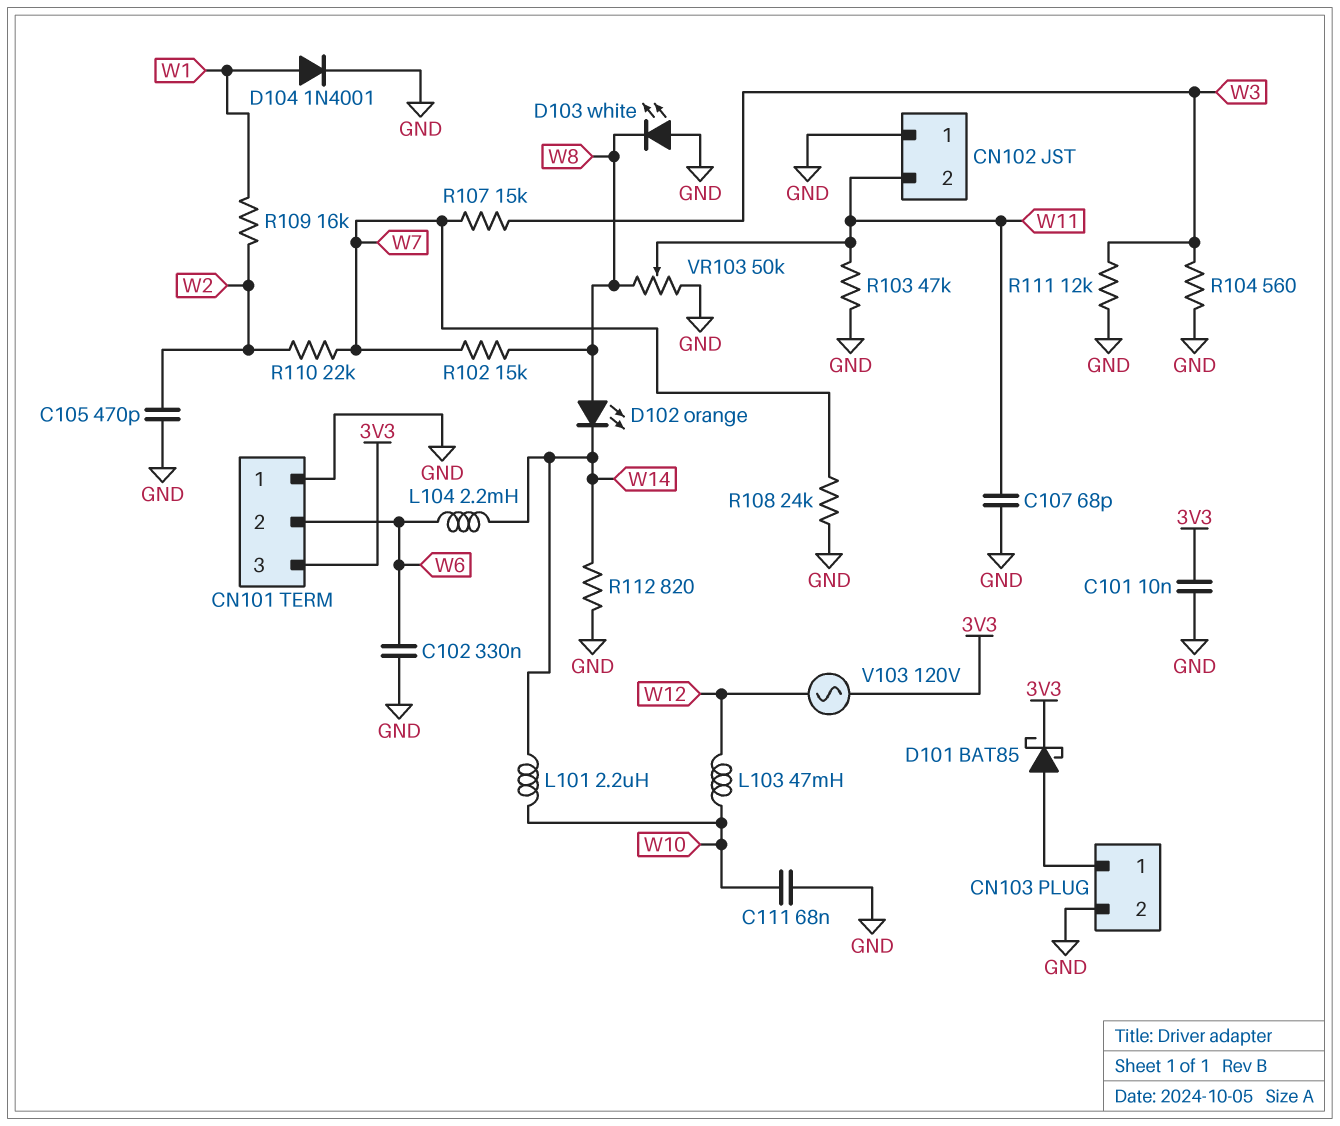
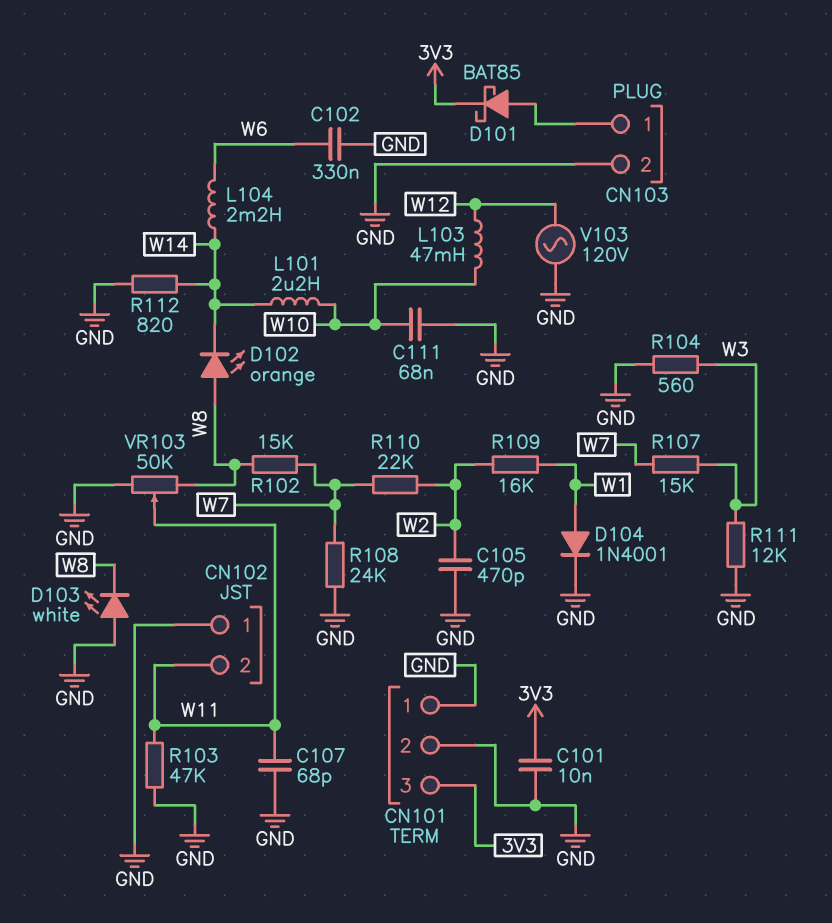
CN101 pin 2: W6 -> GND
V103: AC 120V (3V3, W12) -> AC 120V (GND, W12)

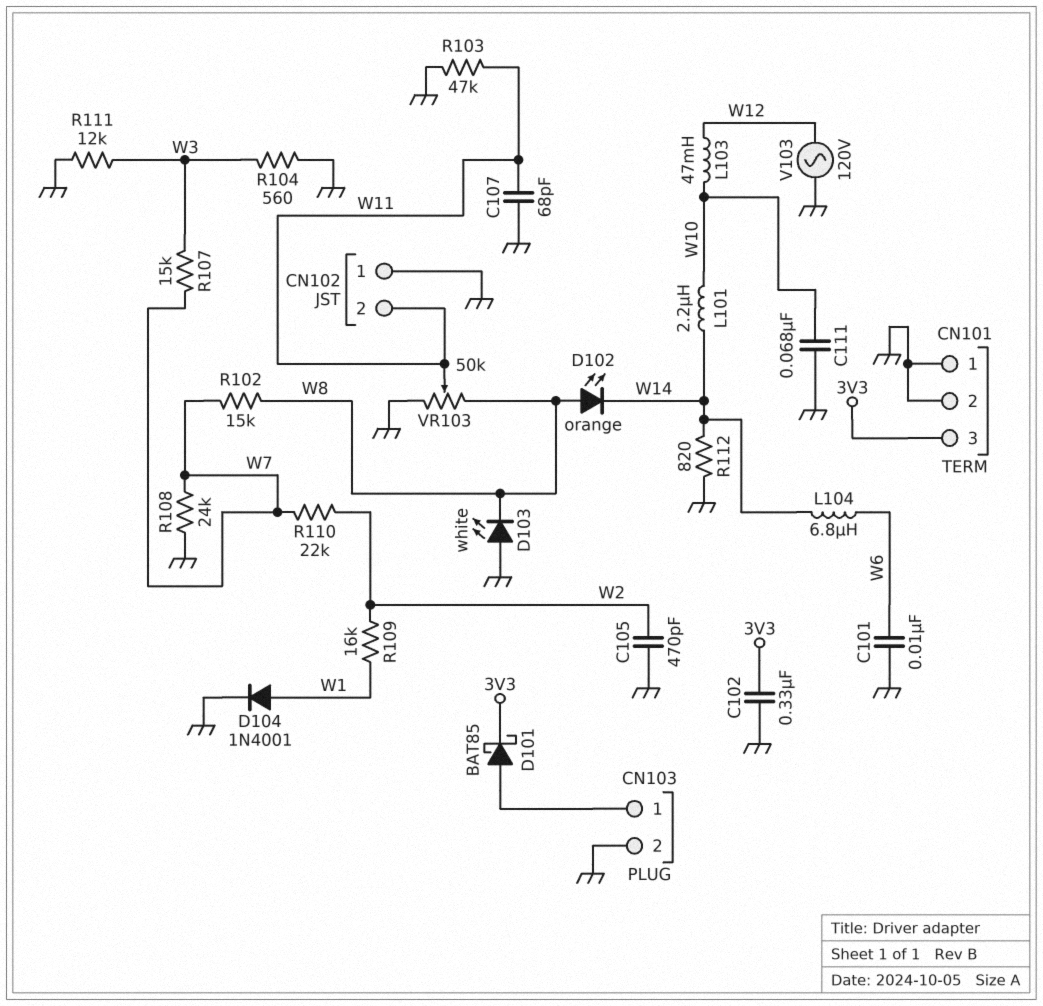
C101: 10nF (3V3, GND) -> 10nF (GND, W6)
C102: 330nF (GND, W6) -> 330nF (3V3, GND)
L104: 2.2mH (W6, W14) -> 6.8uH (W6, W14)

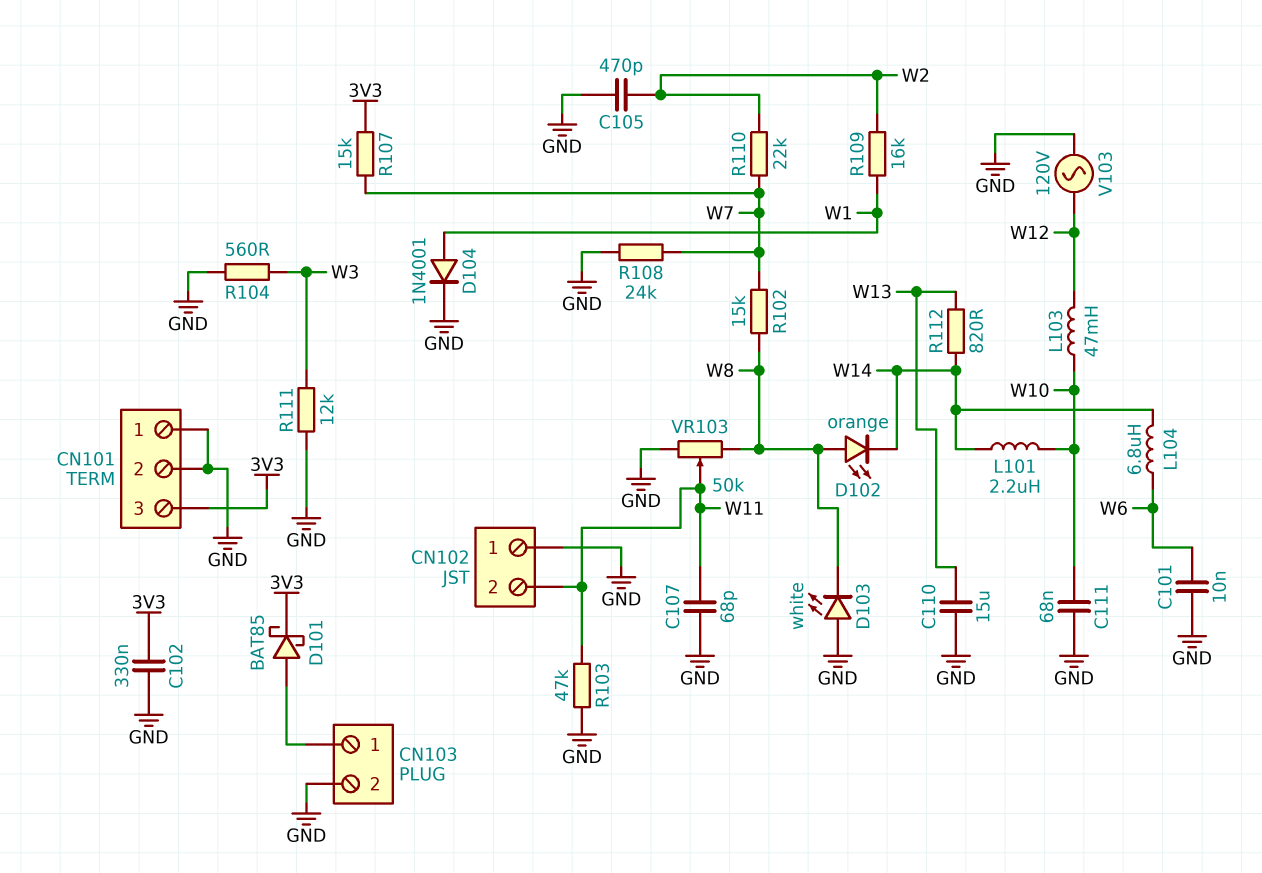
C110: none -> 15uF (GND, W13)
R107: 15k (W3, W7) -> 15k (3V3, W7)
R112: 820 (GND, W14) -> 820 (W13, W14)

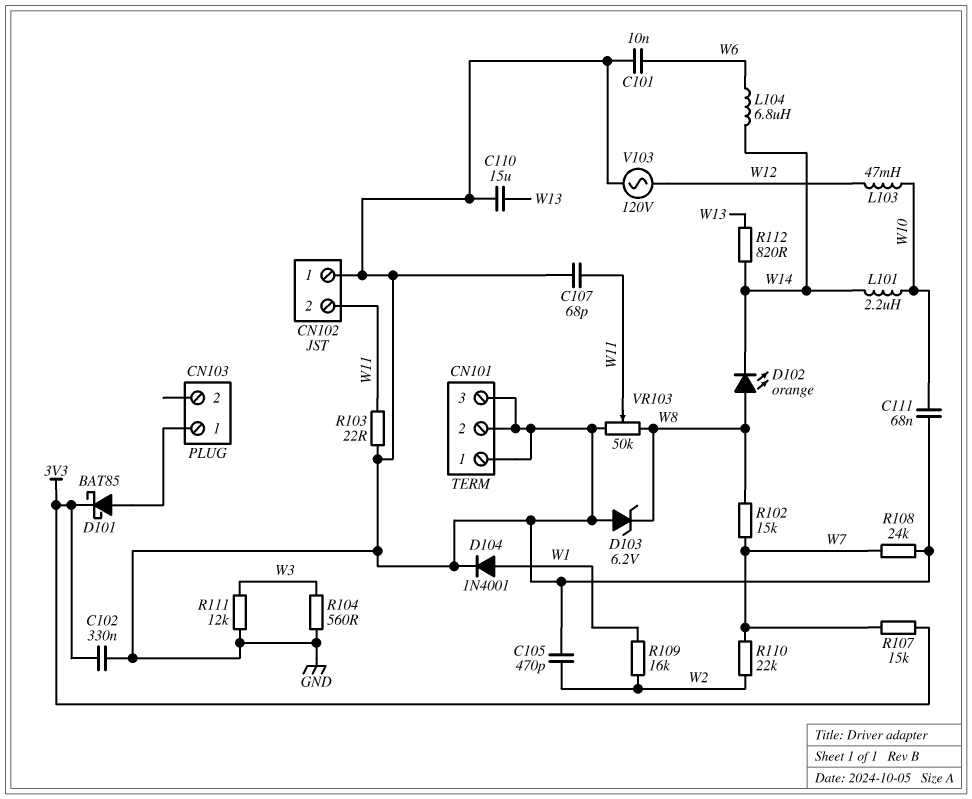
CN101 pin 3: 3V3 -> GND
CN103 pin 2: GND -> none
D103: LED white (A GND, K W8) -> zener 6.2V (A GND, K W8)
R103: 47k (GND, W11) -> 22 (GND, W11)

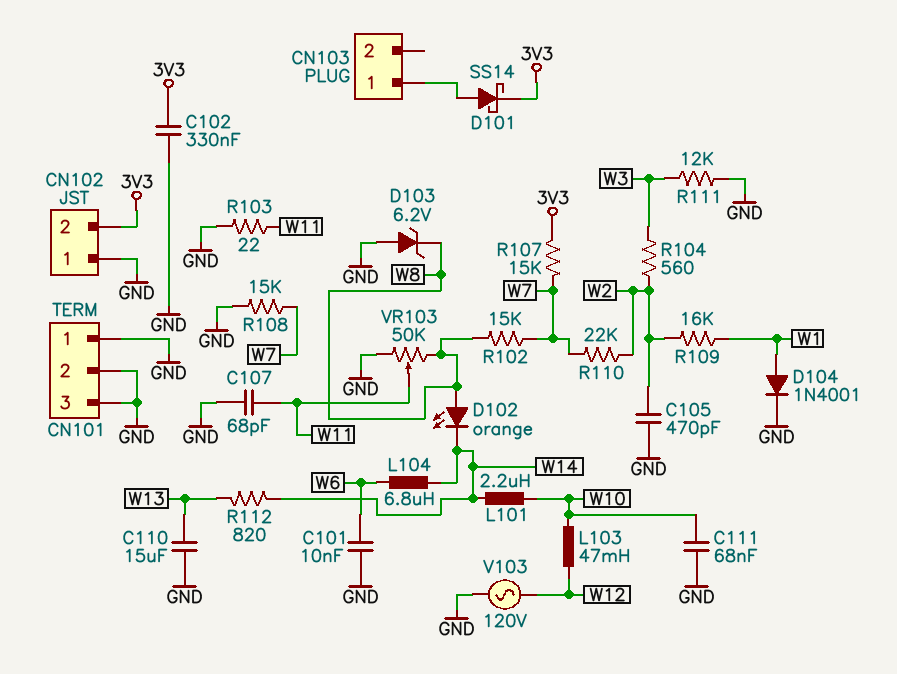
CN102 pin 2: W11 -> 3V3
D101: schottky BAT85 (A CN103/1, K 3V3) -> schottky SS14 (A CN103/1, K 3V3)
R104: 560 (GND, W3) -> 560 (W2, W3)
R108: 24k (GND, W7) -> 15k (GND, W7)

